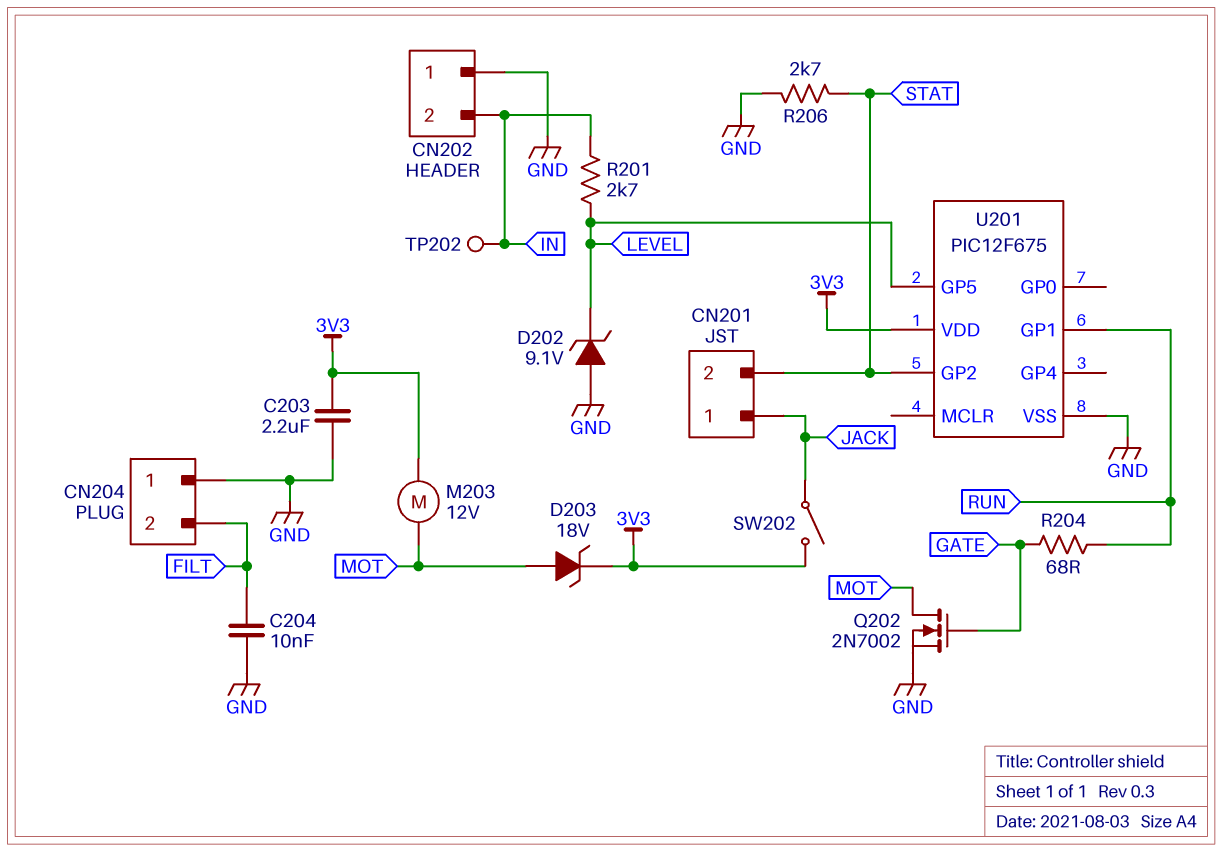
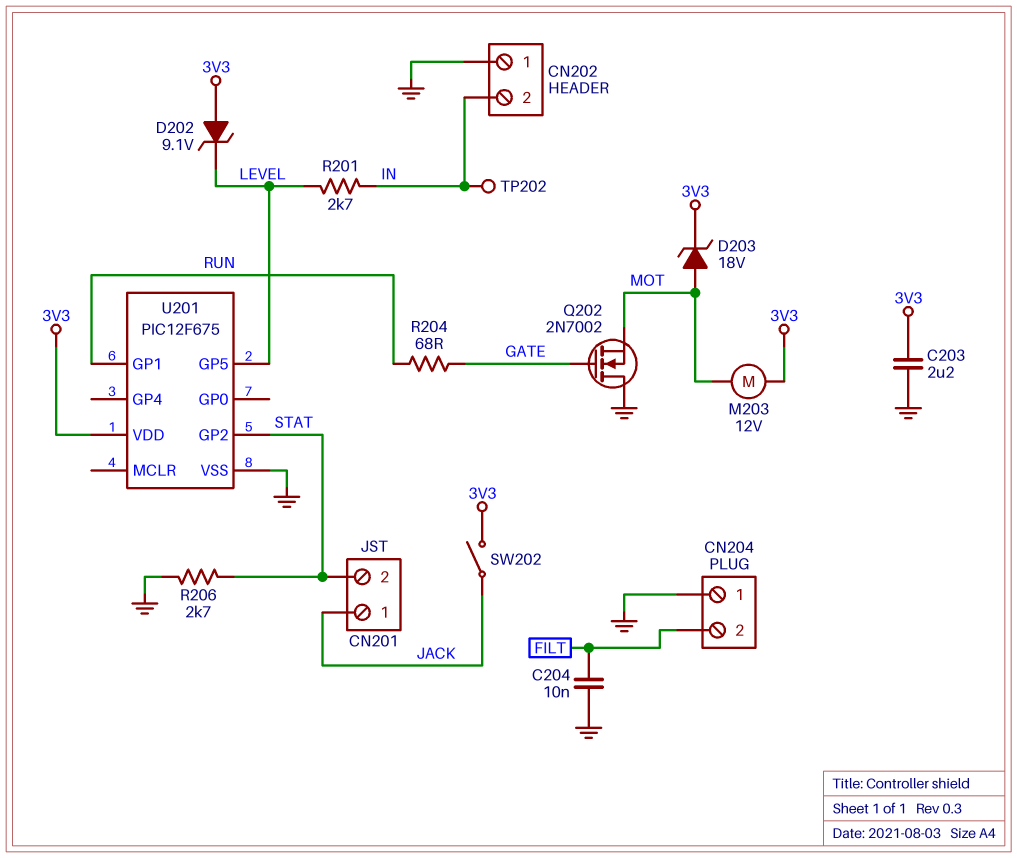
D202: zener 9.1V (A GND, K LEVEL) -> zener 9.1V (A 3V3, K LEVEL)
Q202: NMOS 2N7002 (G GATE, D MOT, S GND) -> NMOS 2N7002 (G GATE, D GND, S MOT)

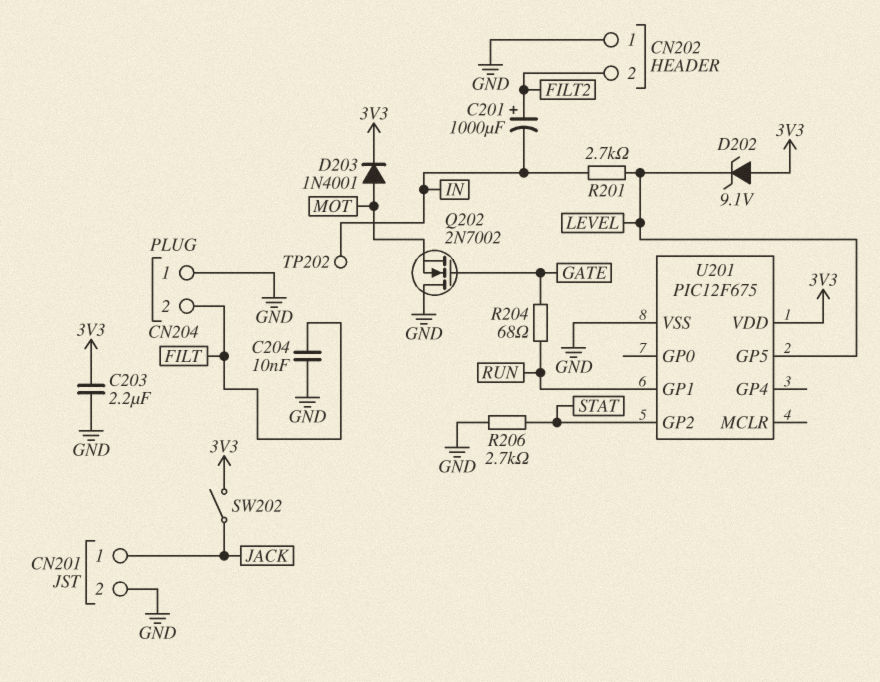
C201: none -> 1000uF (plus FILT2, minus IN)
CN201 pin 2: STAT -> GND
CN202 pin 2: IN -> FILT2
D203: zener 18V (A MOT, K 3V3) -> diode 1N4001 (A MOT, K 3V3)
M203: motor 12V (3V3, MOT) -> none

